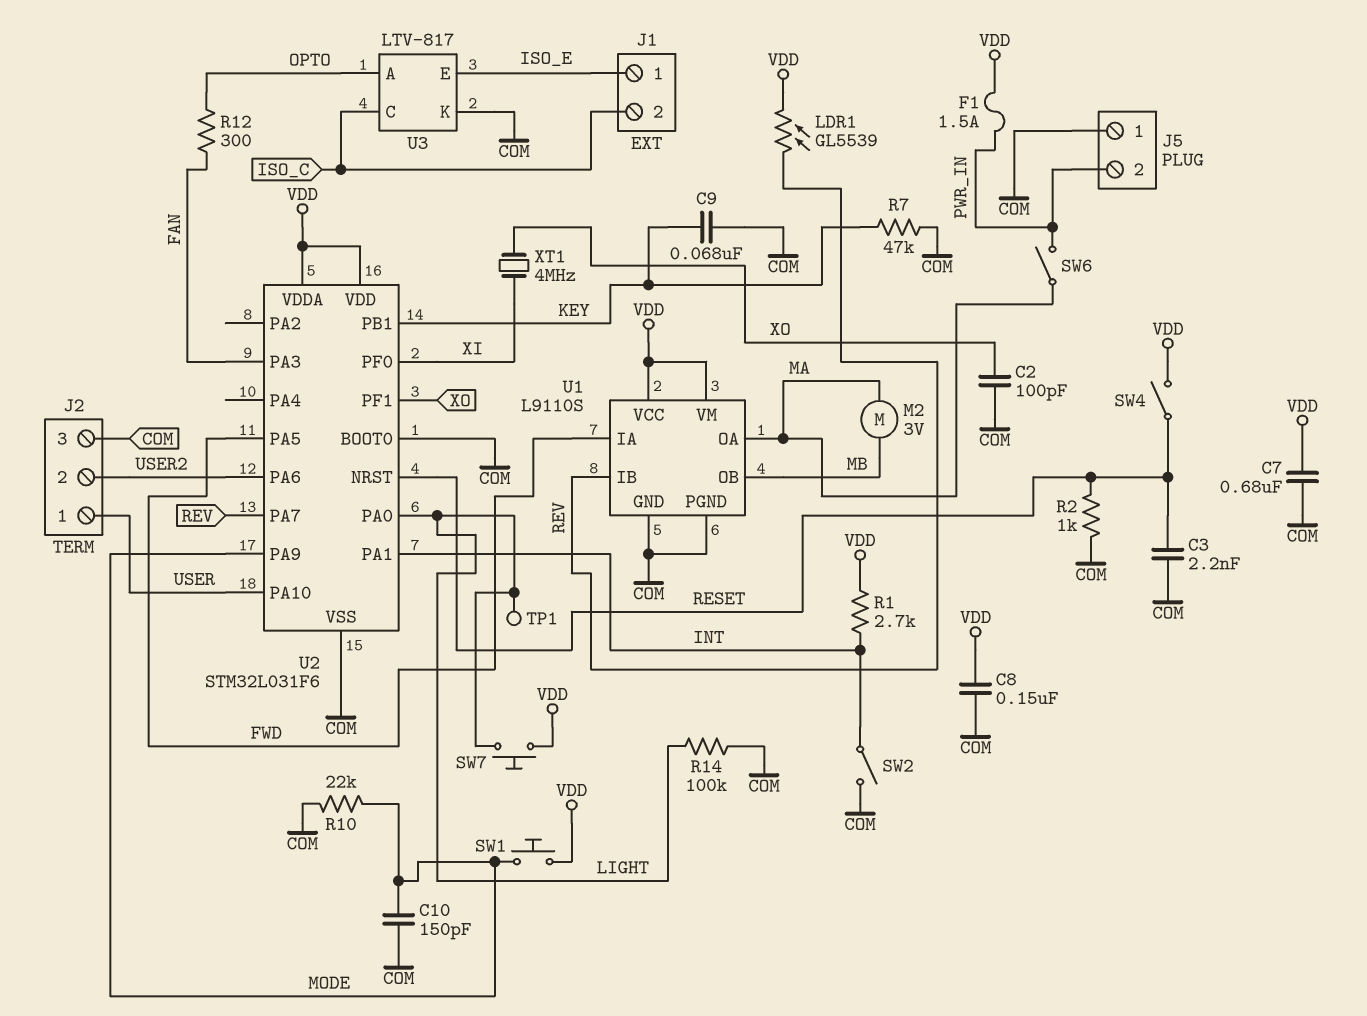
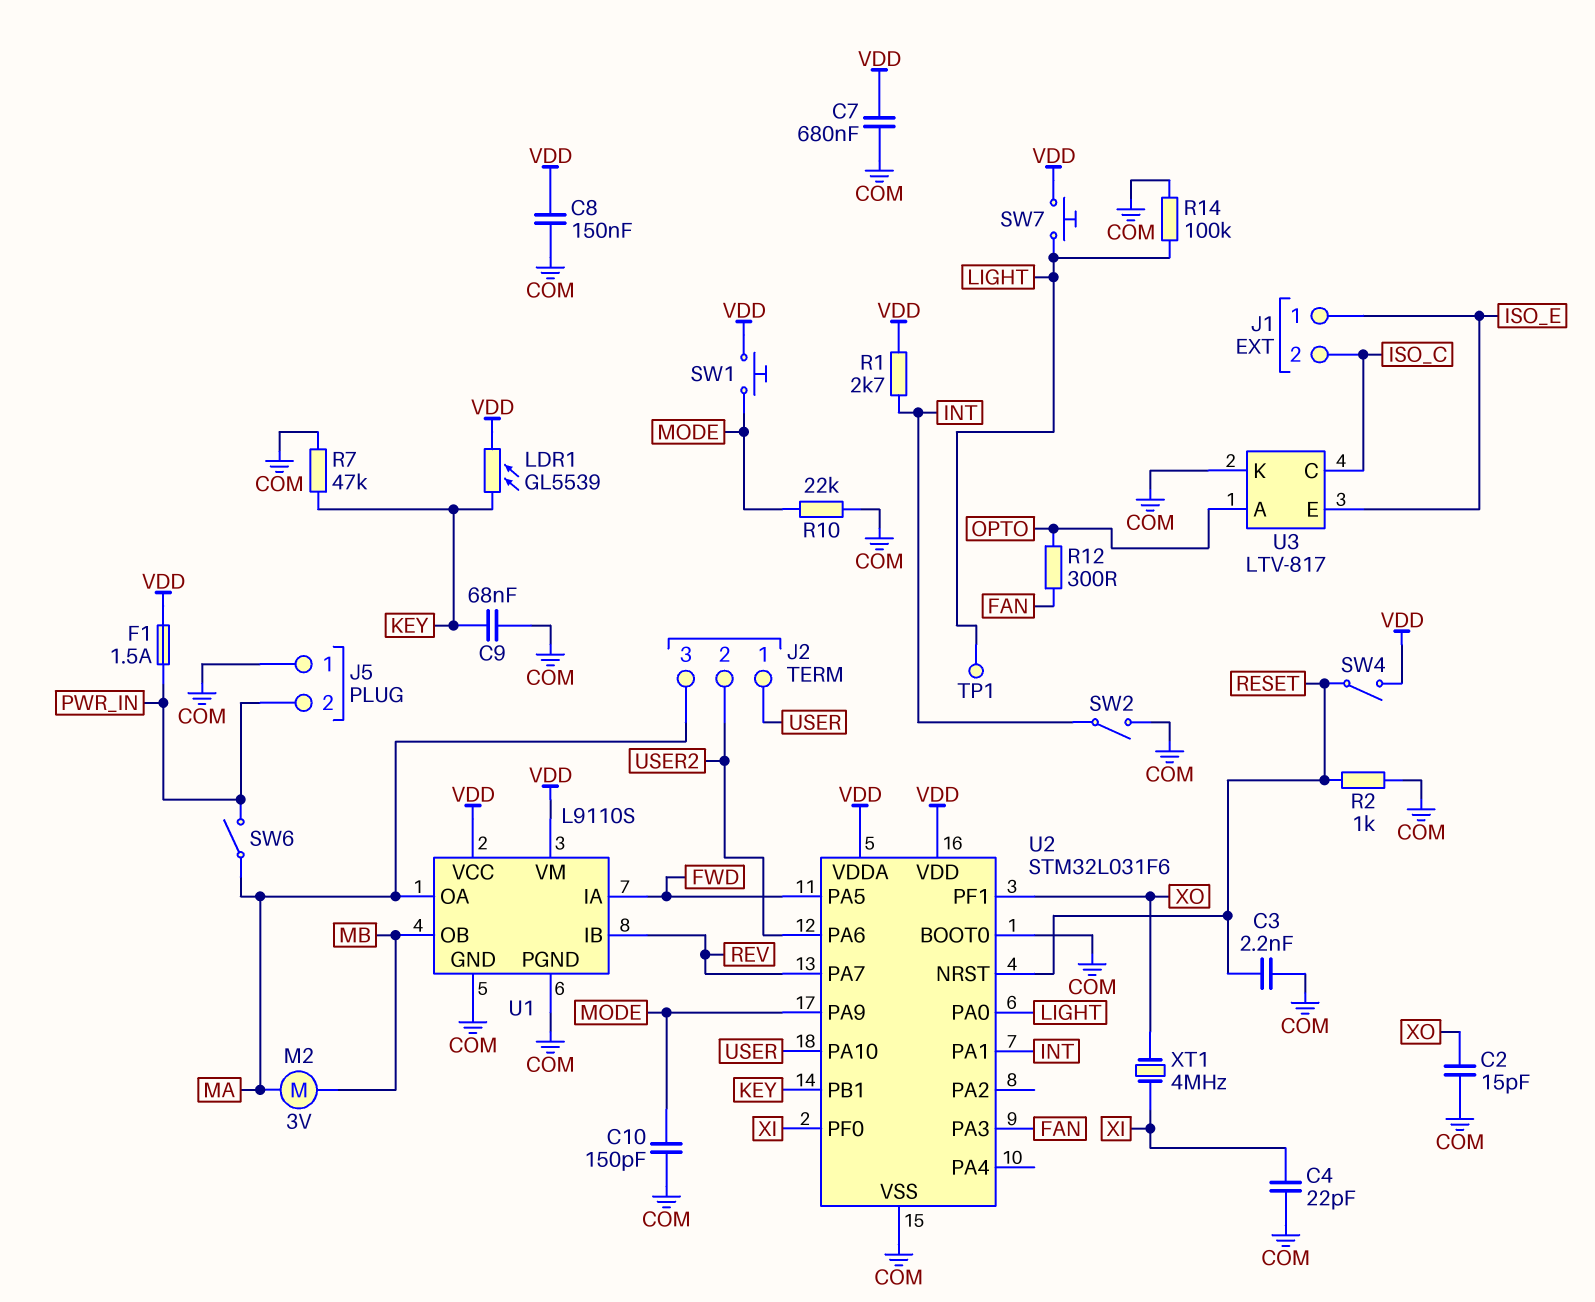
C2: 100pF (COM, XO) -> 15pF (COM, XO)
C4: none -> 22pF (COM, XI)
J2 pin 3: COM -> MA
LDR1: GL5539 (REV, VDD) -> GL5539 (KEY, VDD)

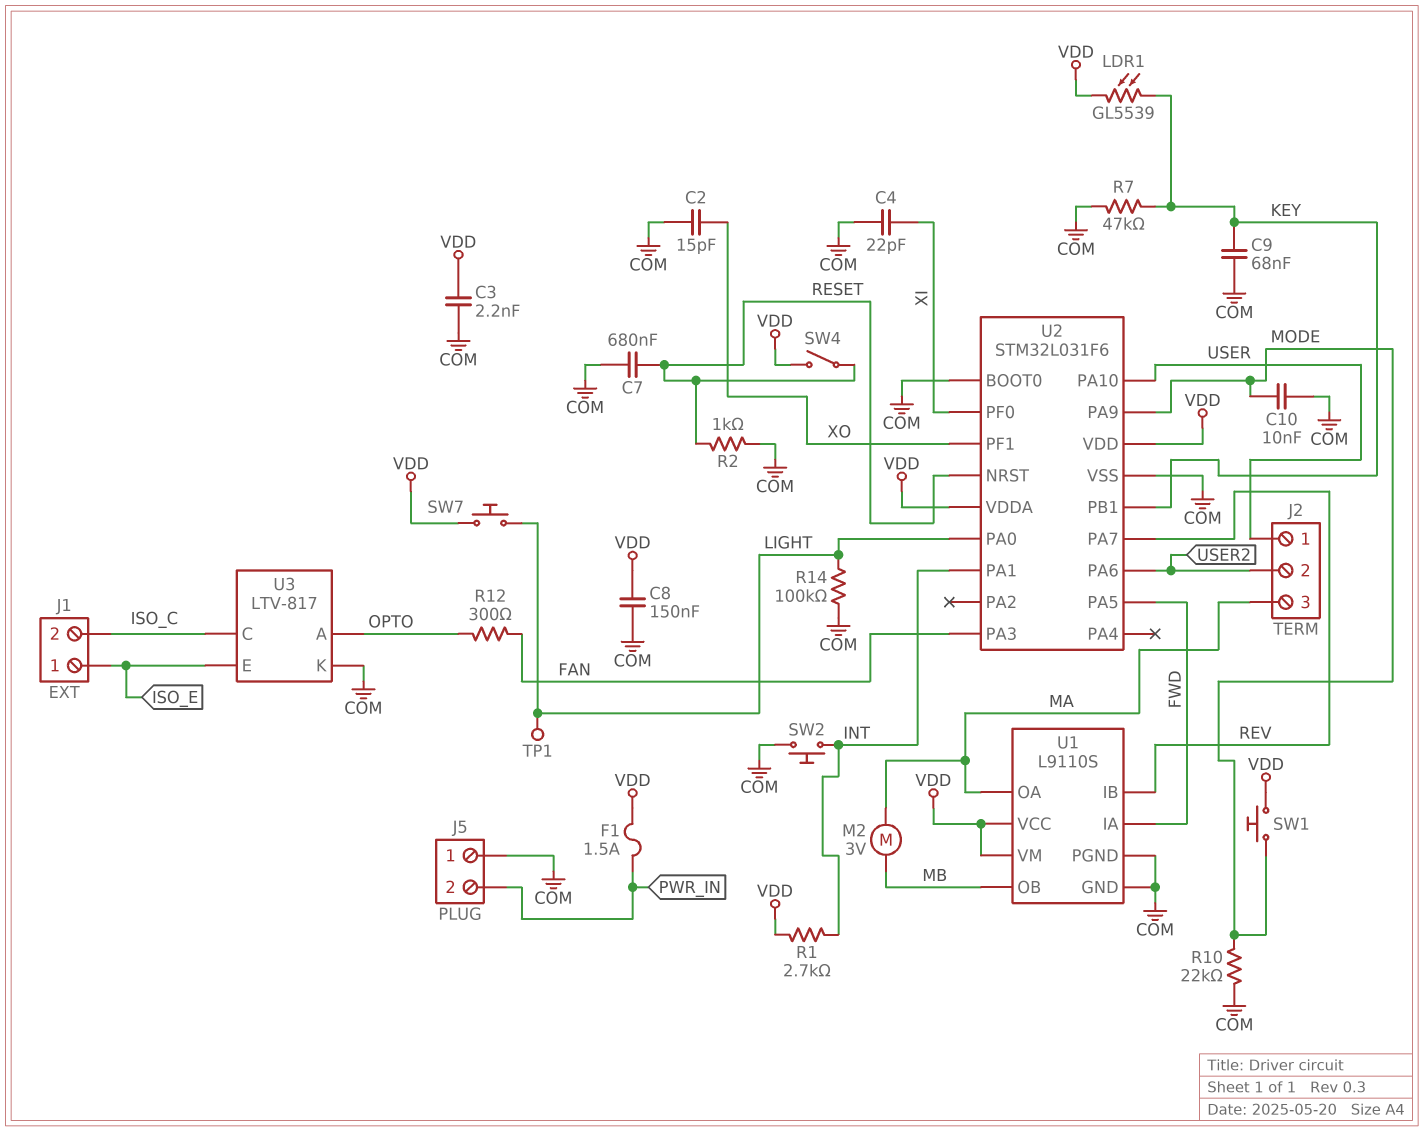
C3: 2.2nF (COM, RESET) -> 2.2nF (COM, VDD)
C7: 680nF (COM, VDD) -> 680nF (COM, RESET)
C10: 150pF (COM, MODE) -> 10nF (COM, MODE)
SW2: switch (COM, INT) -> button (COM, INT)
SW6: switch (MA, PWR_IN) -> none
XT1: 4MHz (XI, XO) -> none

